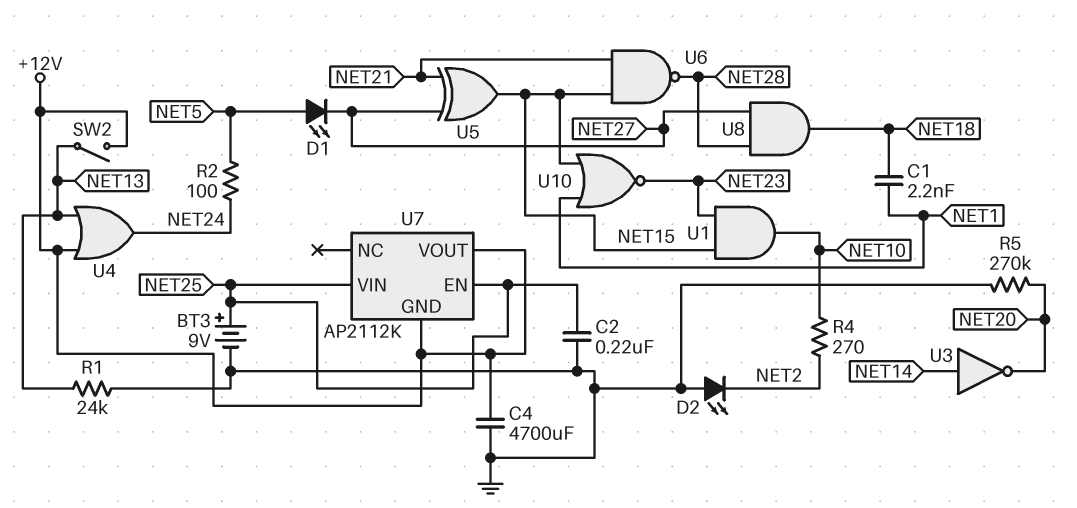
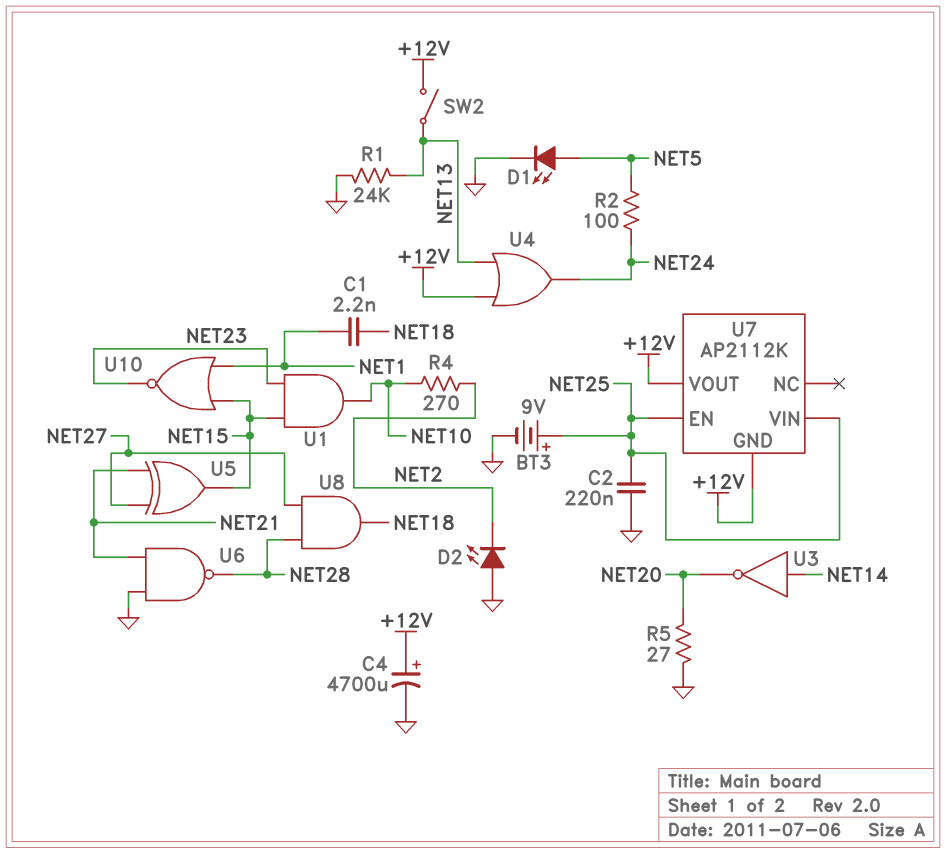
C4: 4700uF (+12V, GND) -> 4700uF (plus +12V, minus GND)
D1: LED (A NET5, K NET27) -> LED (A NET5, K GND)
R5: 270k (GND, NET20) -> 27 (GND, NET20)
U6: NAND (in NET15, in NET21, out NET28) -> NAND (in GND, in NET21, out NET28)

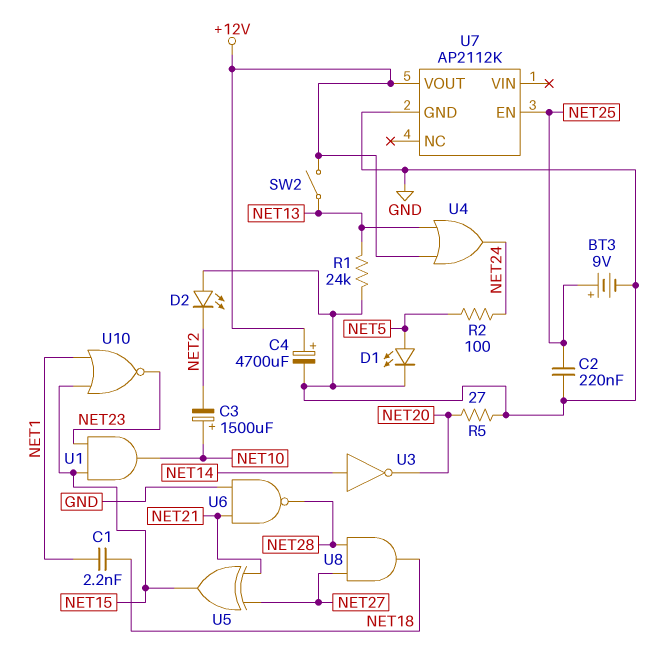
C3: none -> 1500uF (plus NET10, minus NET2)
R4: 270 (NET2, NET10) -> none
U7 pin GND: +12V -> GND
U7 pin VIN: NET25 -> none

